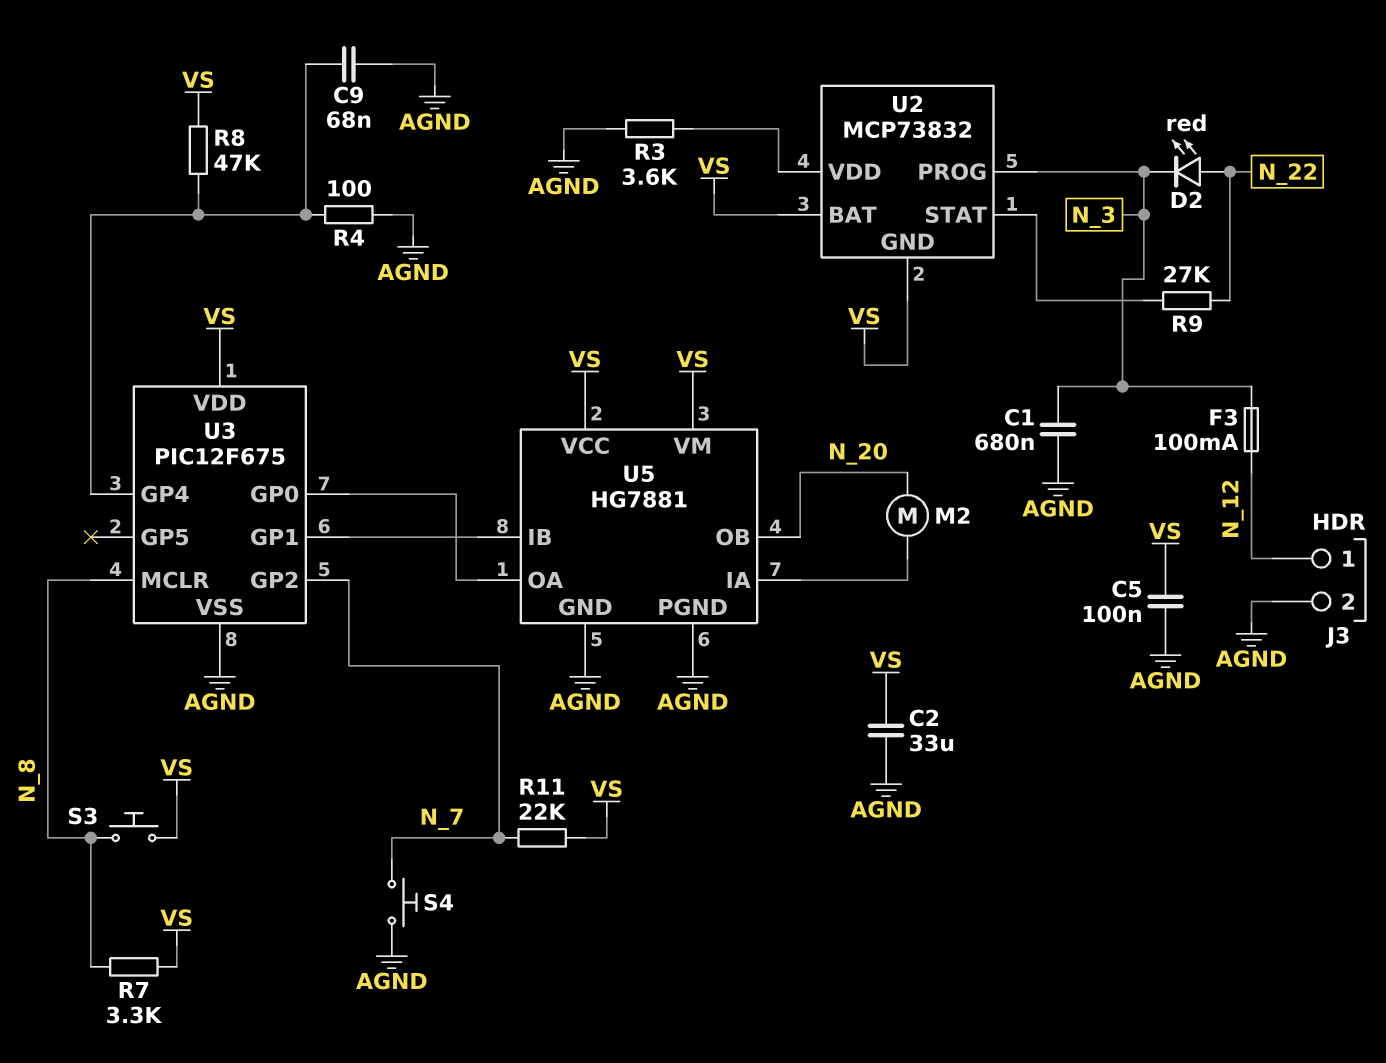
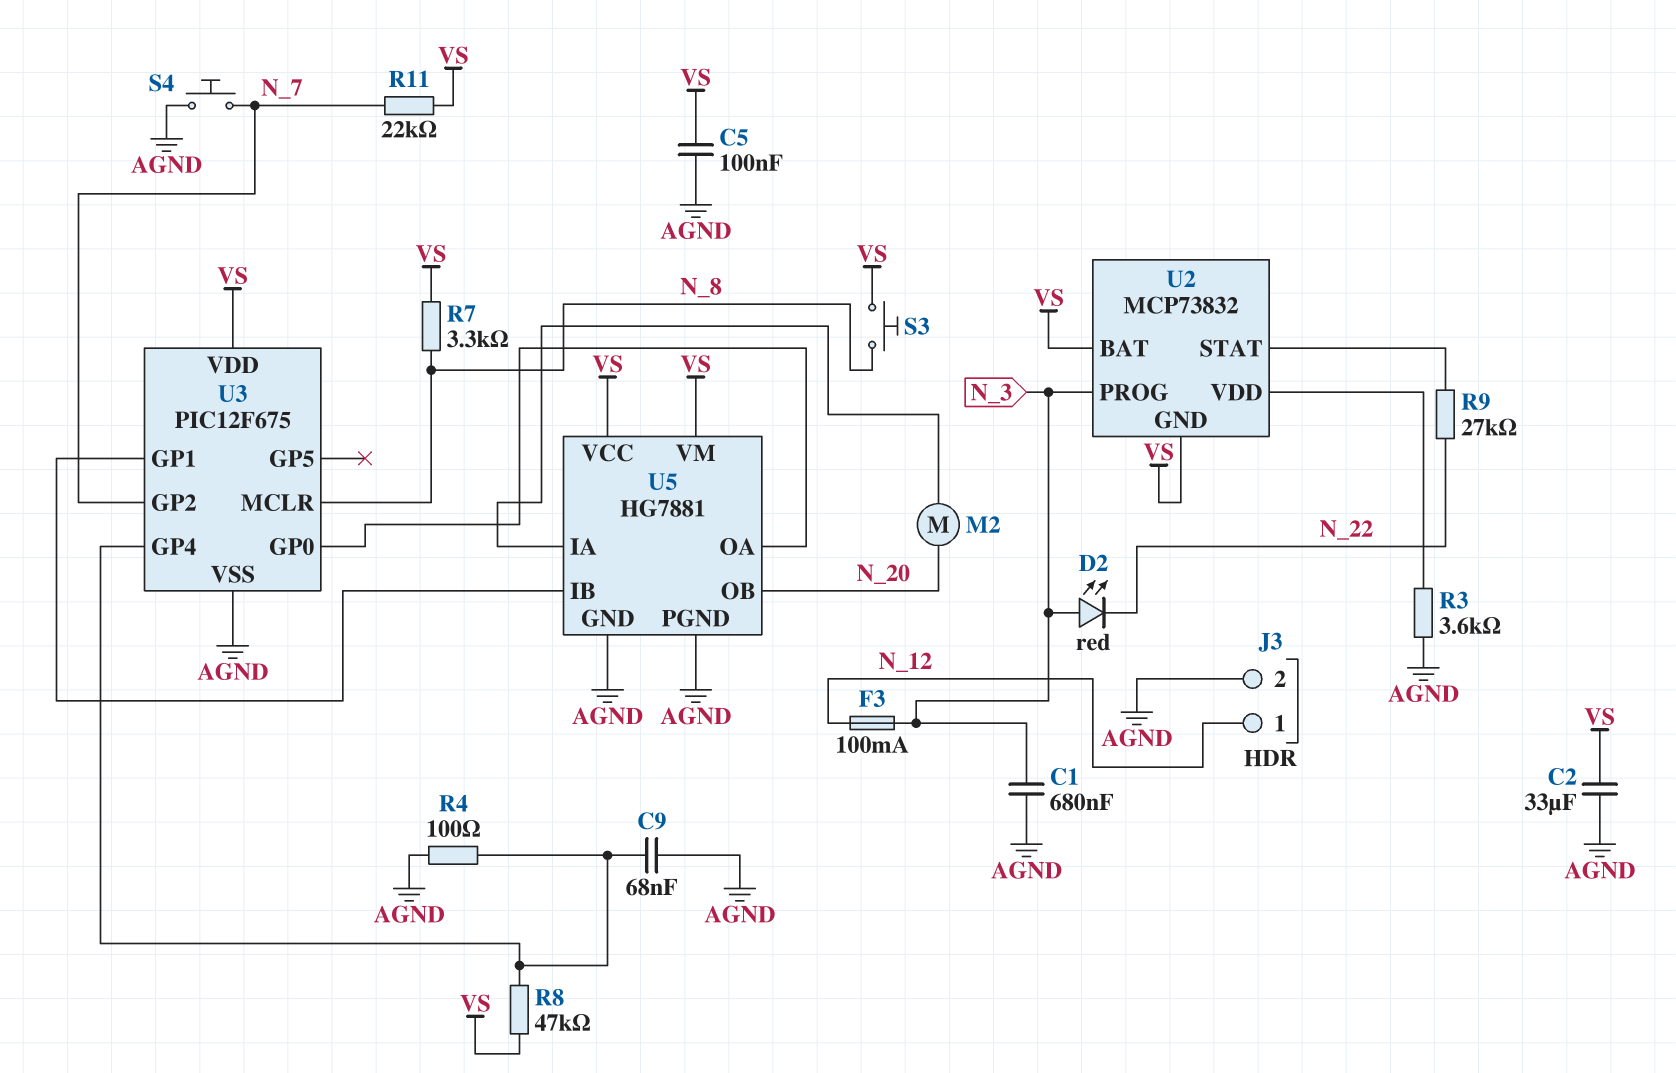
D2: LED red (A N_22, K N_3) -> LED red (A N_3, K N_22)

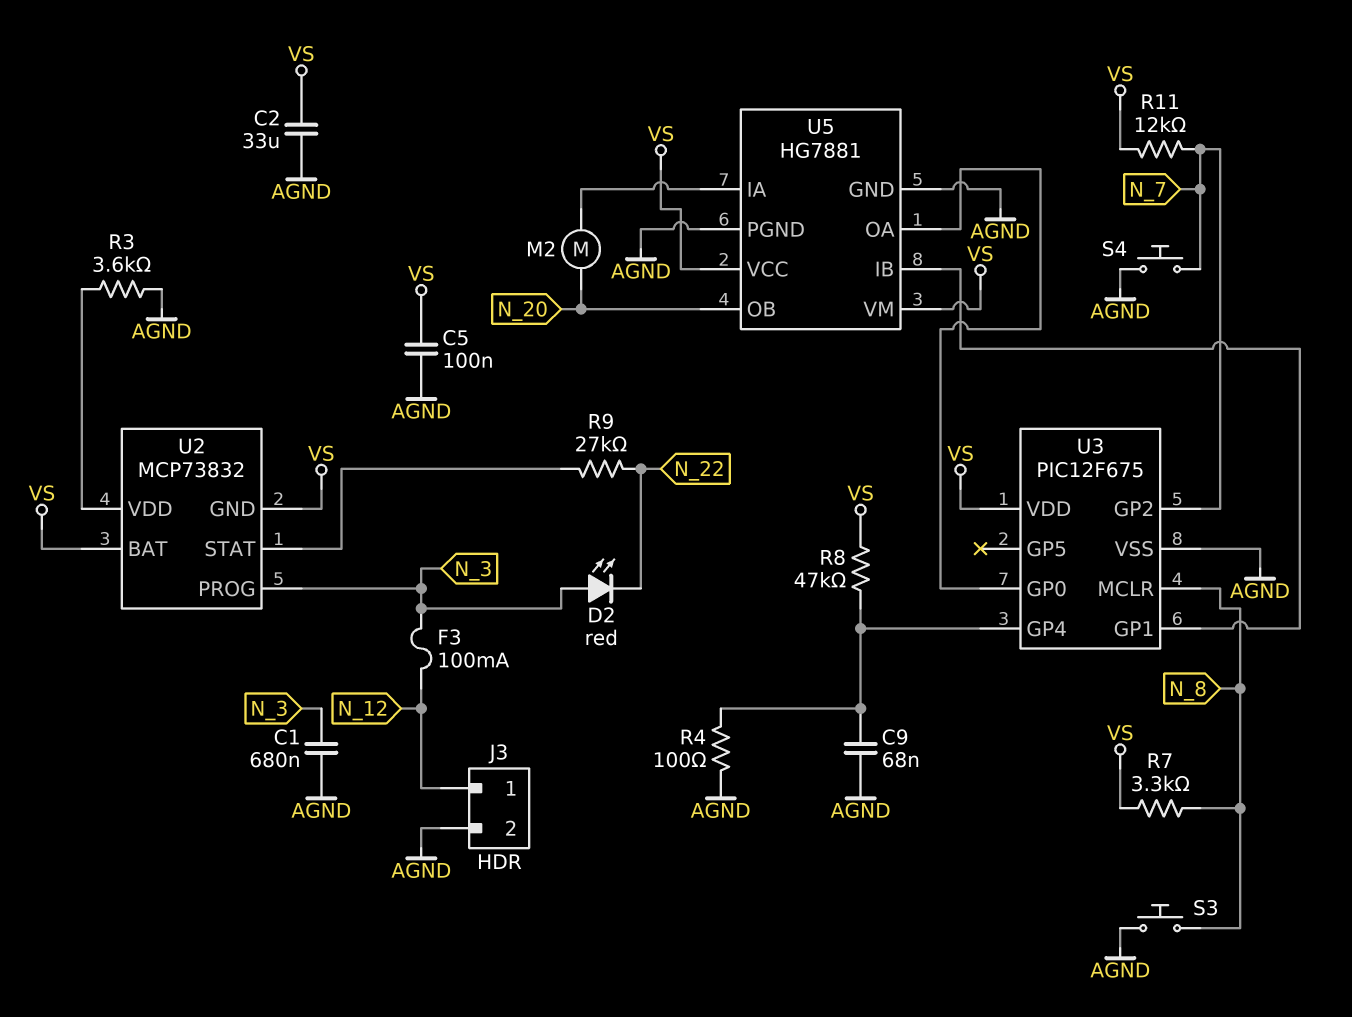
R11: 22k (N_7, VS) -> 12k (N_7, VS)
S3: button (N_8, VS) -> button (AGND, N_8)

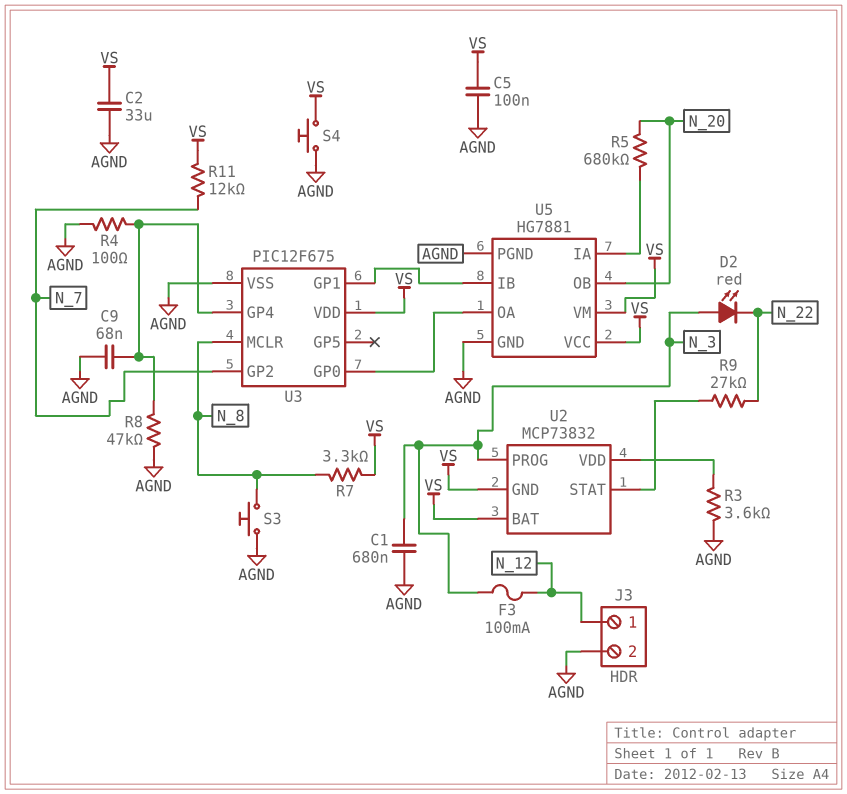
M2: motor (N_20, U5/IA) -> none
R5: none -> 680k (N_20, U5/IA)
R8: 47k (U3/GP4, VS) -> 47k (AGND, U3/GP4)
S4: button (AGND, N_7) -> button (AGND, VS)

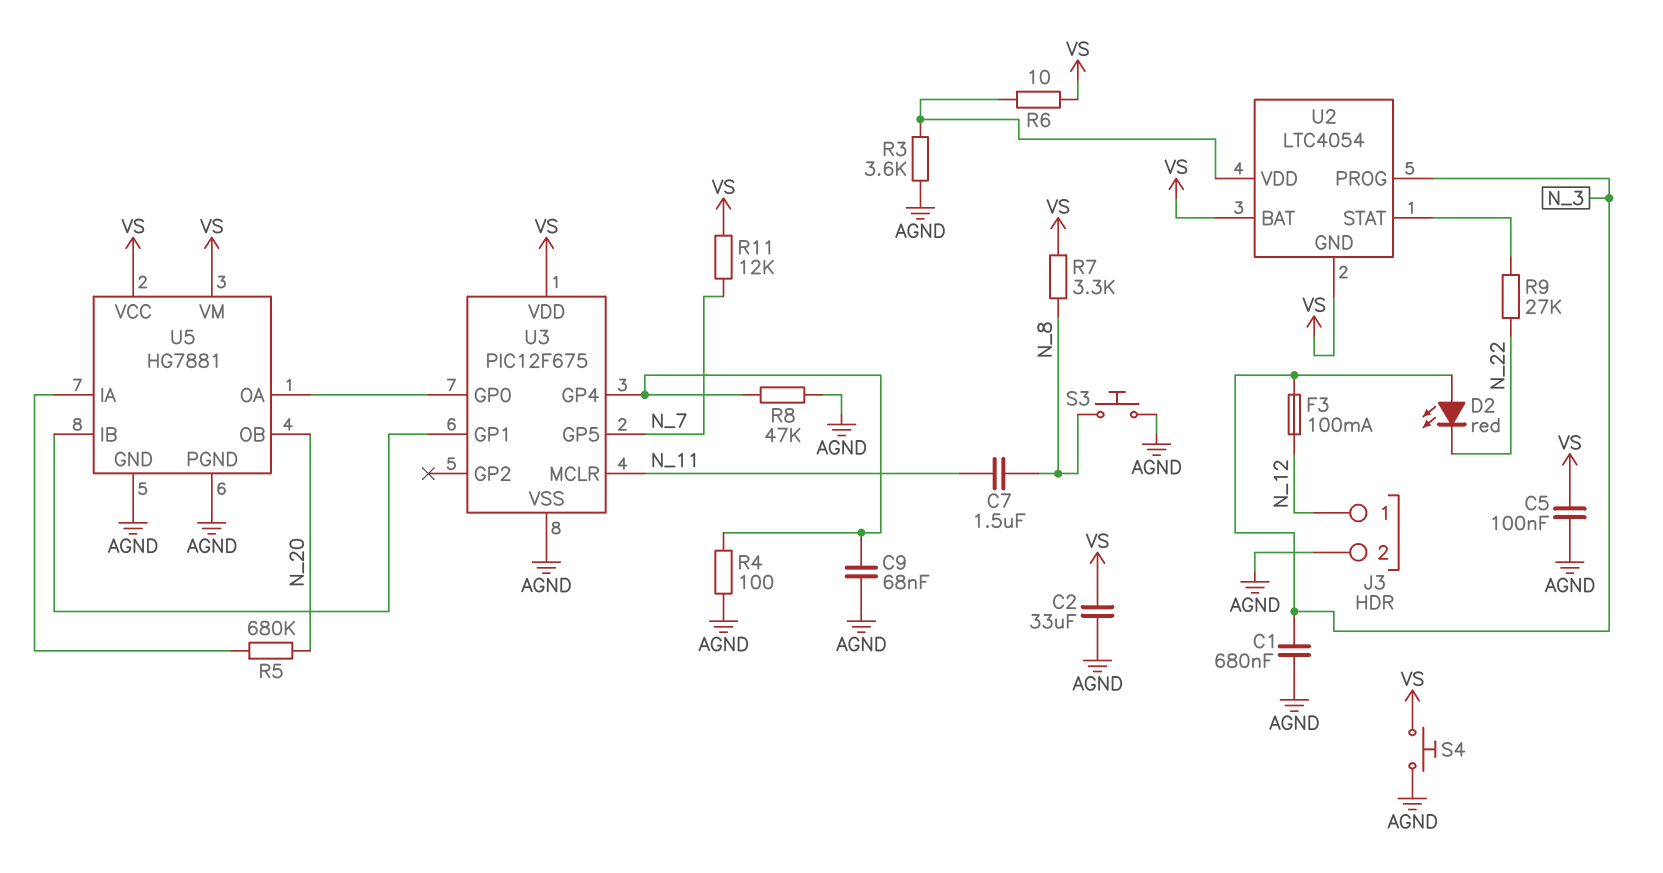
C7: none -> 1.5uF (N_8, N_11)
R6: none -> 10 (U2/VDD, VS)
U2: MCP73832 -> LTC4054
U3 pin GP2: N_7 -> none
U3 pin GP5: none -> N_7
U3 pin MCLR: N_8 -> N_11

